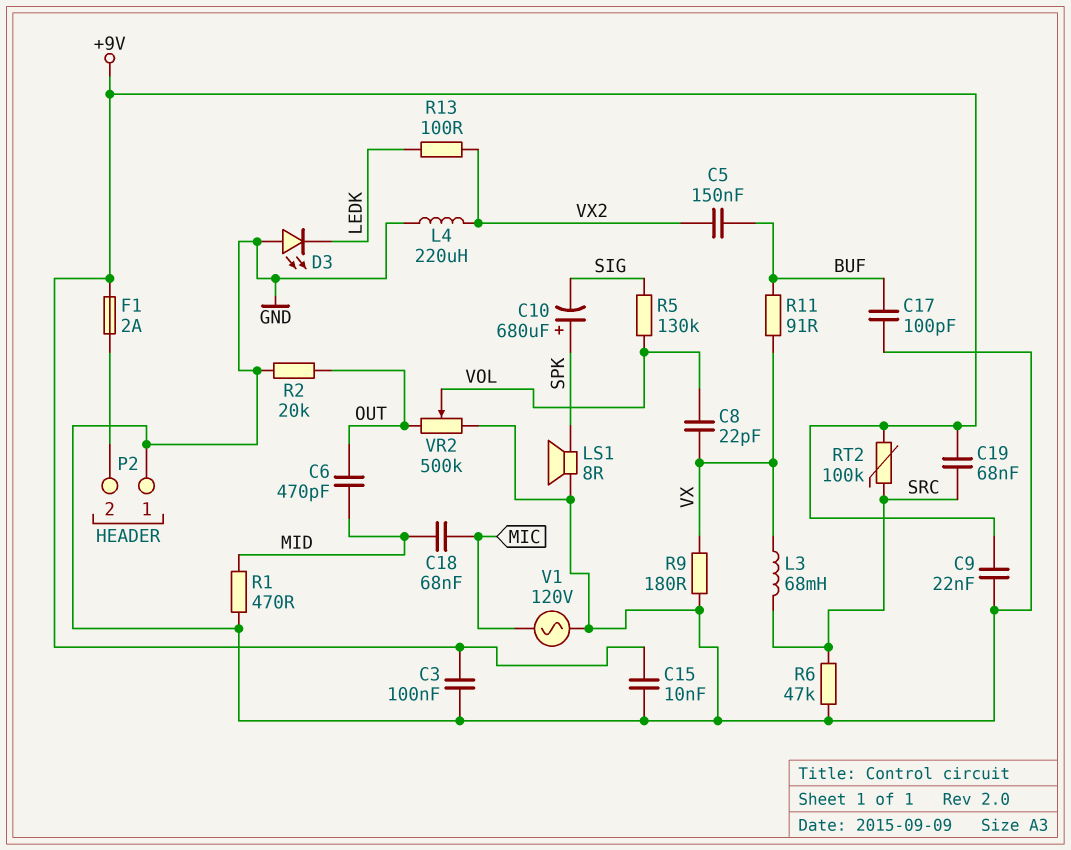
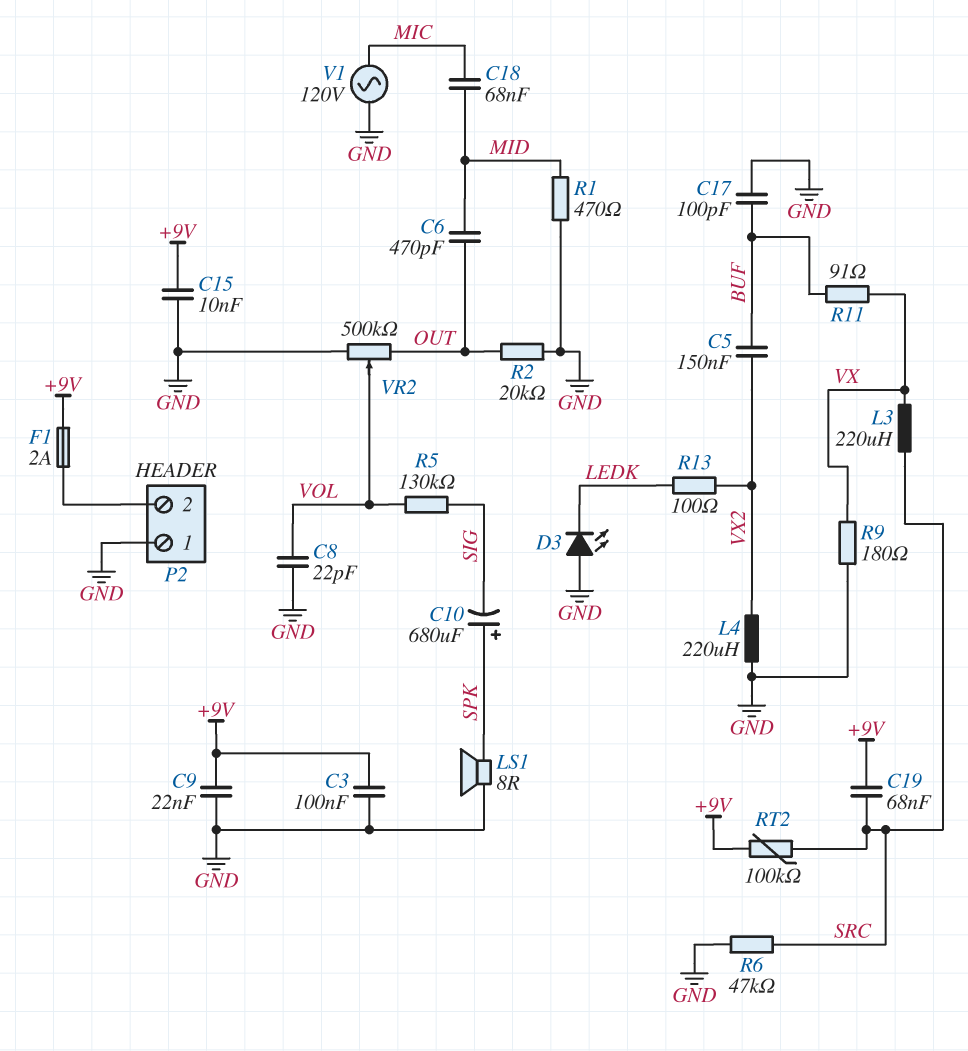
C8: 22pF (VOL, VX) -> 22pF (GND, VOL)
L3: 68mH (SRC, VX) -> 220uH (SRC, VX)

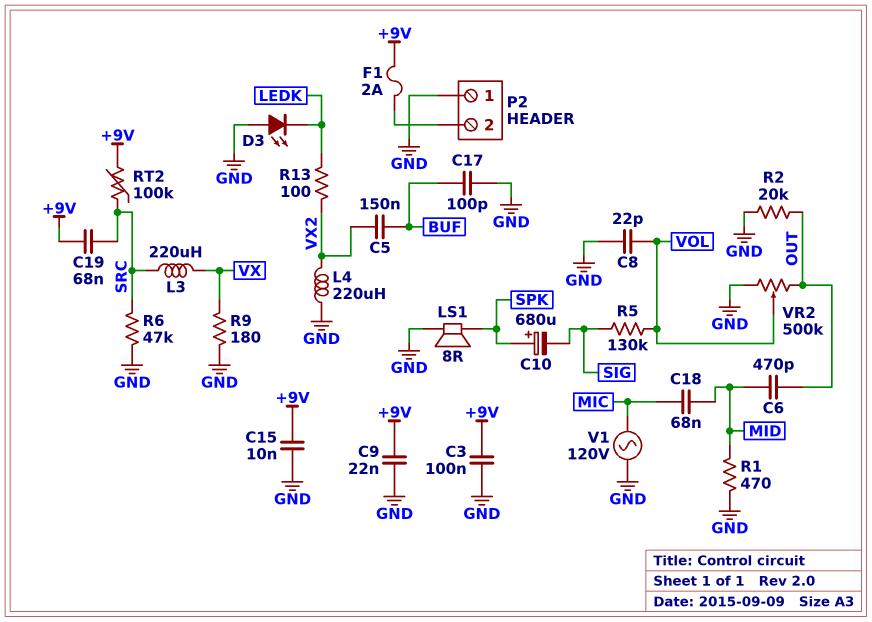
R11: 91 (BUF, VX) -> none

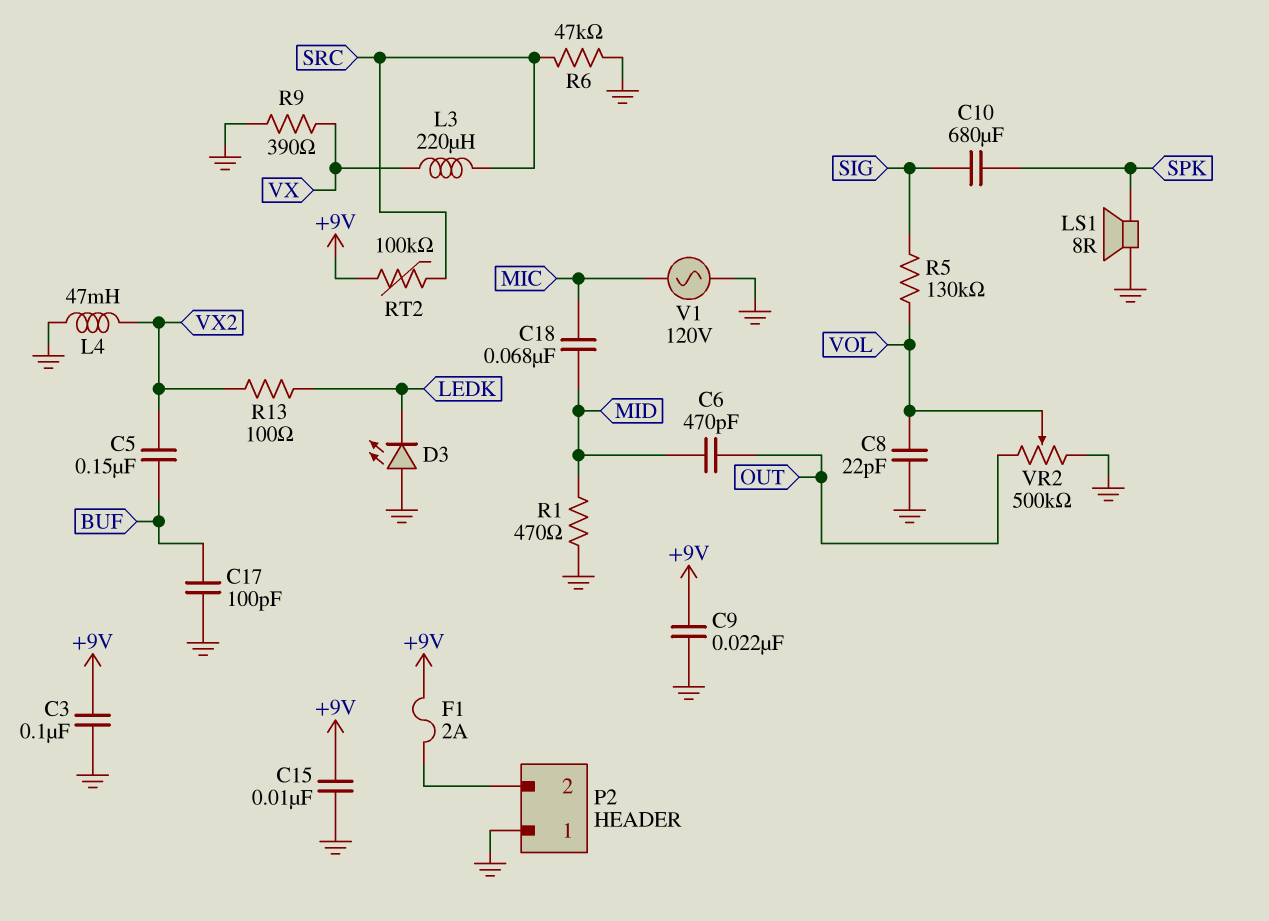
C10: 680uF (plus SPK, minus SIG) -> 680uF (SIG, SPK)
C19: 68nF (+9V, SRC) -> none
L4: 220uH (GND, VX2) -> 47mH (GND, VX2)
R2: 20k (GND, OUT) -> none
R9: 180 (GND, VX) -> 390 (GND, VX)

